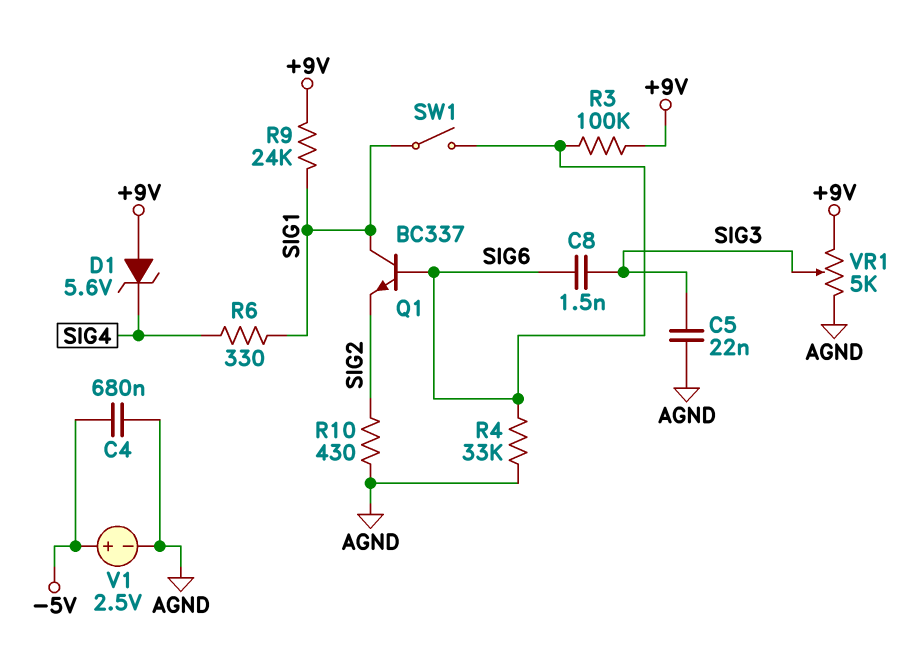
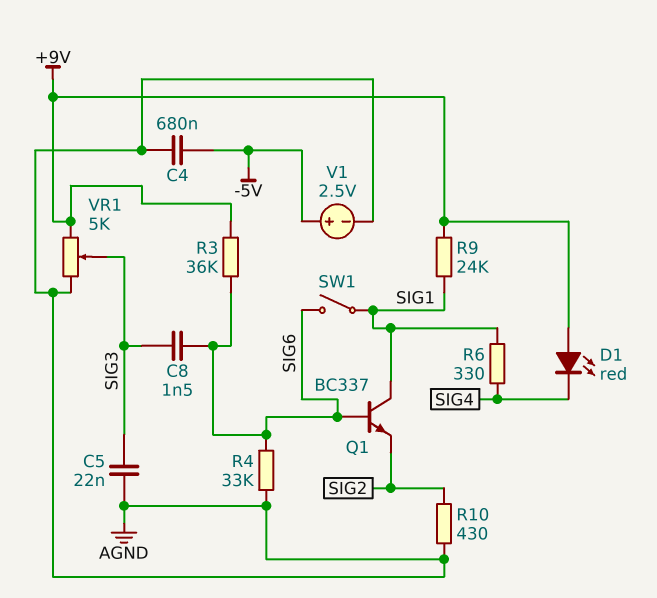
D1: zener 5.6V (A +9V, K SIG4) -> LED red (A +9V, K SIG4)
R3: 100k (+9V, SIG6) -> 36k (+9V, SIG6)

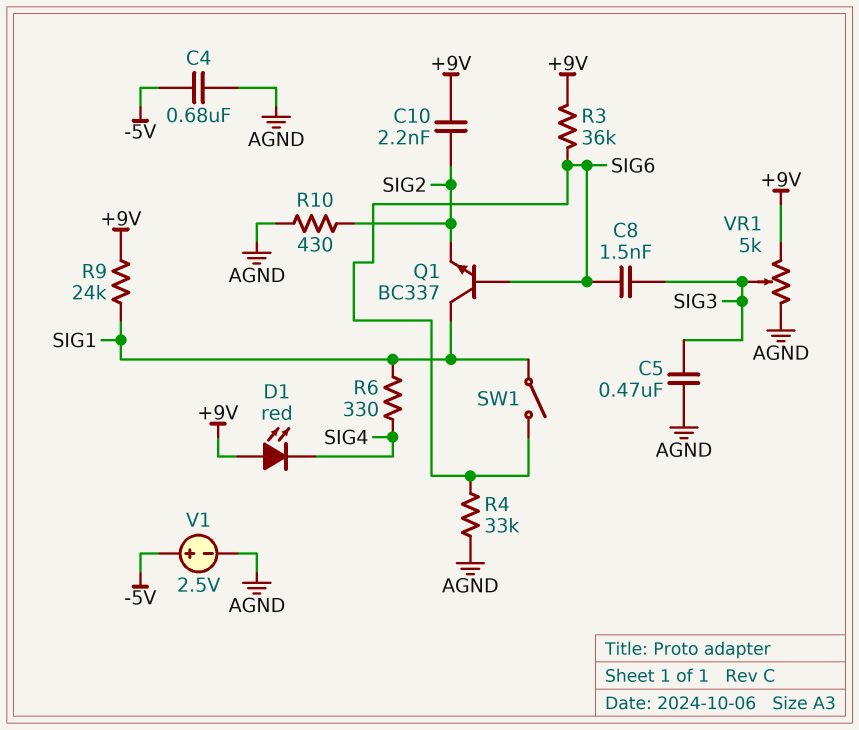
C5: 22nF (AGND, SIG3) -> 470nF (AGND, SIG3)
C10: none -> 2.2nF (+9V, SIG2)

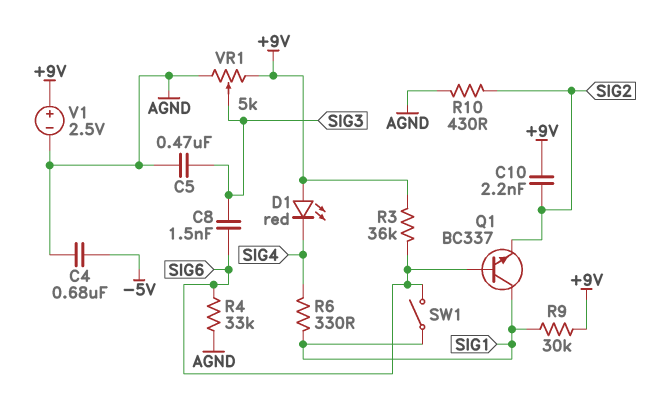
R9: 24k (+9V, SIG1) -> 30k (+9V, SIG1)
V1: 2.5V (plus -5V, minus AGND) -> 2.5V (plus +9V, minus AGND)

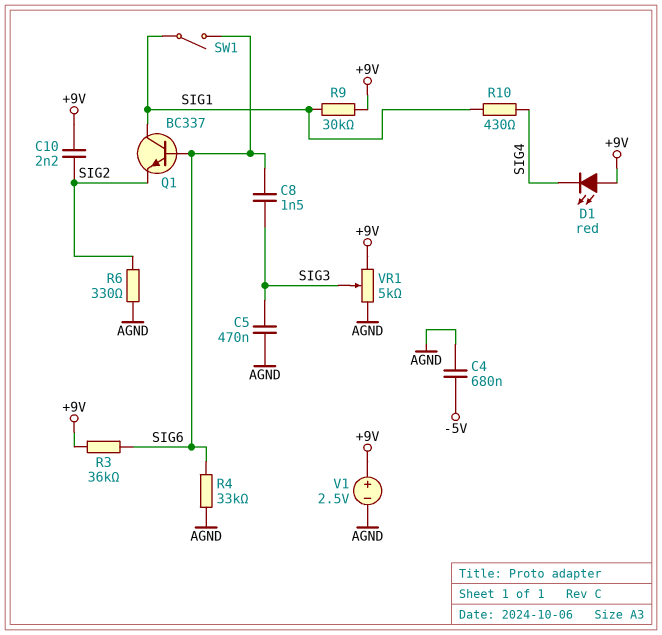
R6: 330 (SIG1, SIG4) -> 330 (AGND, SIG2)
R10: 430 (AGND, SIG2) -> 430 (SIG1, SIG4)

